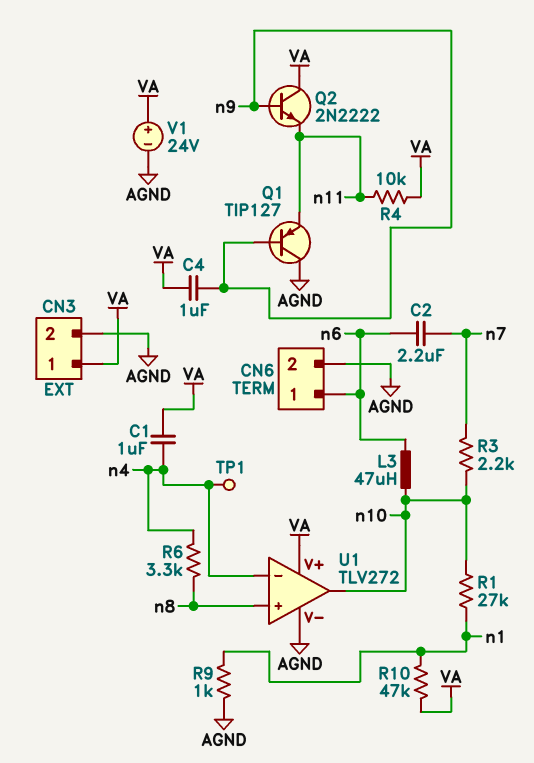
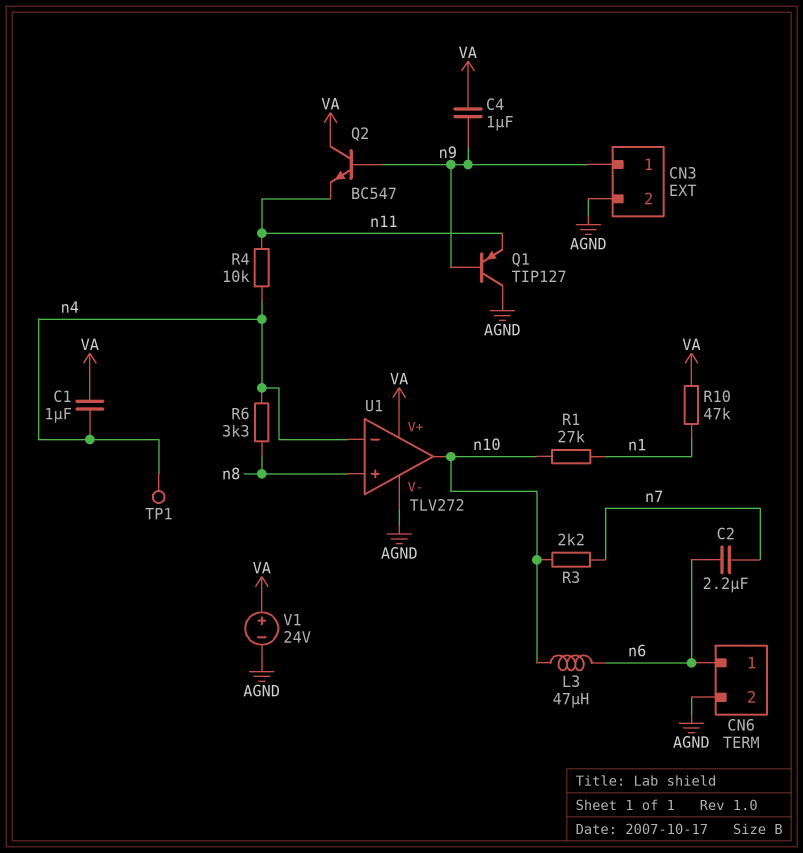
CN3 pin 1: VA -> n9
Q2: NPN 2N2222 (B n9, C VA, E n11) -> NPN BC547 (B n9, C VA, E n11)
R4: 10k (VA, n11) -> 10k (n4, n11)
R9: 1k (AGND, n1) -> none

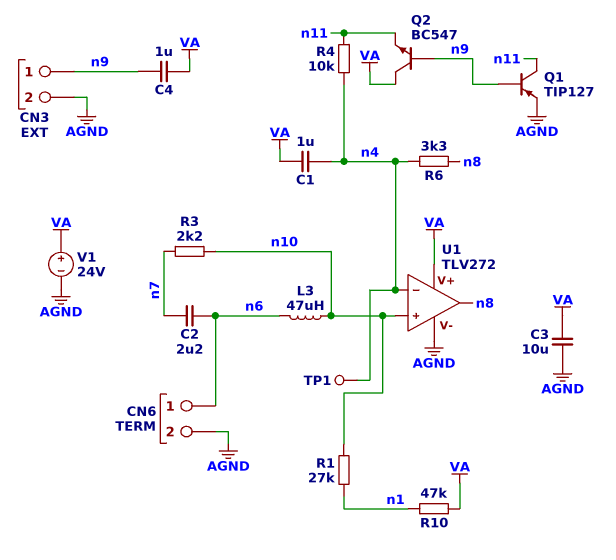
C3: none -> 10uF (AGND, VA)
Q1: PNP TIP127 (B n9, C AGND, E n11) -> PNP TIP127 (B n9, C n11, E AGND)
U1 pin in+: n8 -> n10
U1 pin out: n10 -> n8

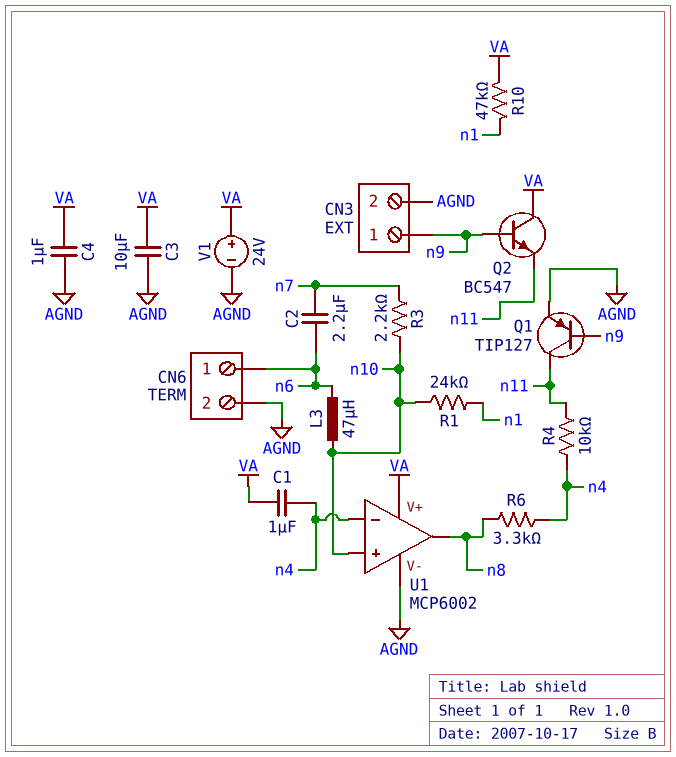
C4: 1uF (VA, n9) -> 1uF (AGND, VA)
R1: 27k (n1, n10) -> 24k (n1, n10)
TP1: test point (n4) -> none
U1: TLV272 -> MCP6002

